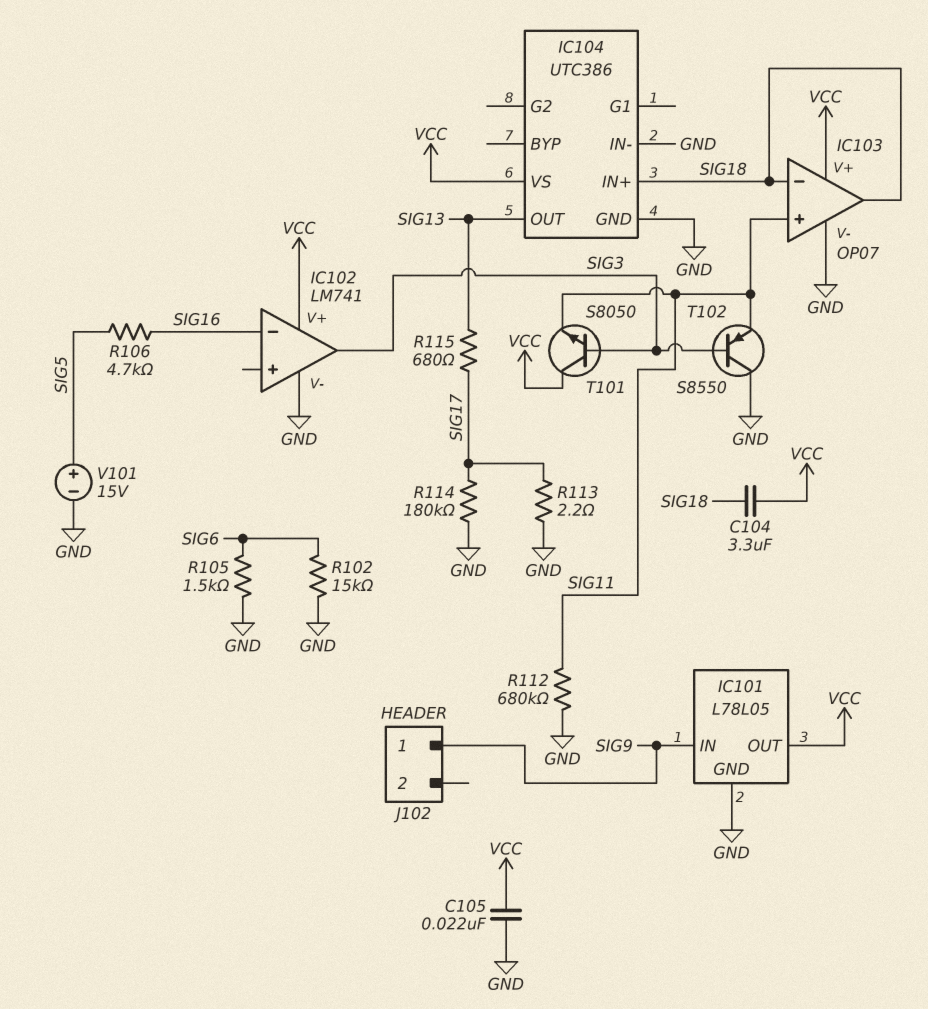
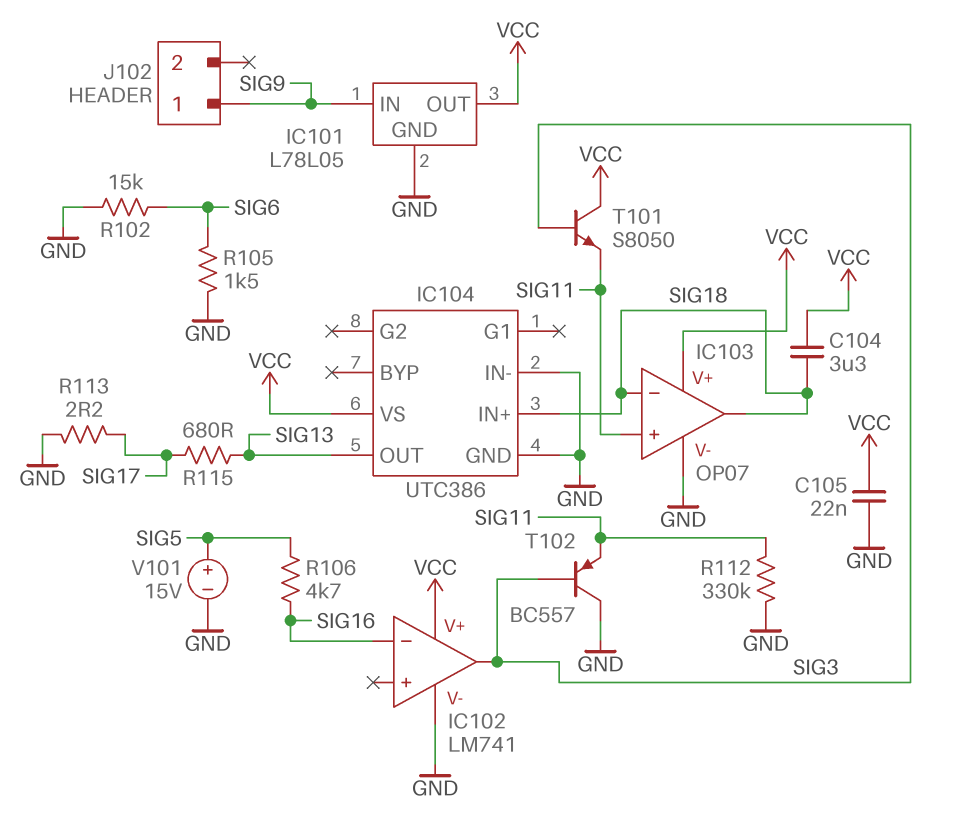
R112: 680k (GND, SIG11) -> 330k (GND, SIG11)
R114: 180k (GND, SIG17) -> none
T102: PNP S8550 (B SIG3, C GND, E SIG11) -> PNP BC557 (B SIG3, C GND, E SIG11)

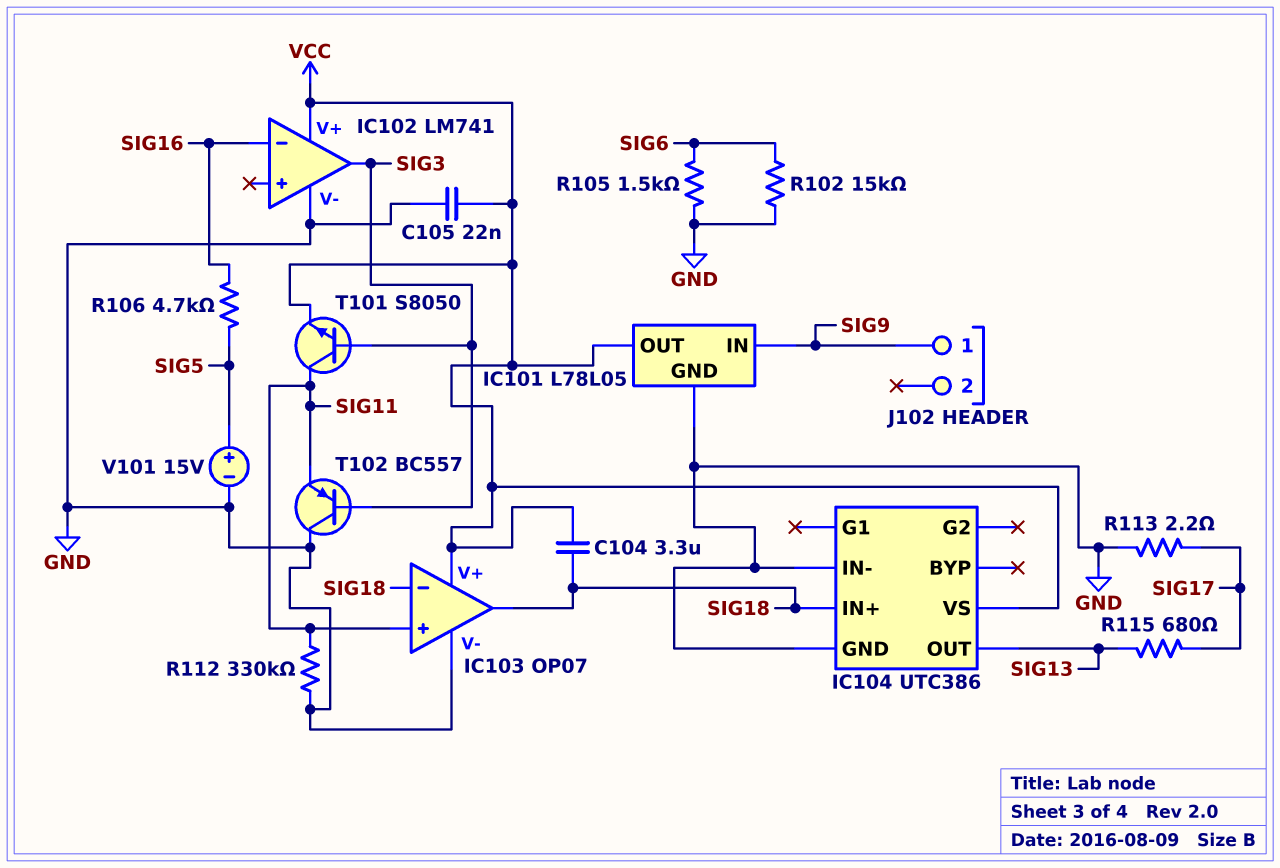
T101: NPN S8050 (B SIG3, C VCC, E SIG11) -> NPN S8050 (B SIG3, C SIG11, E VCC)

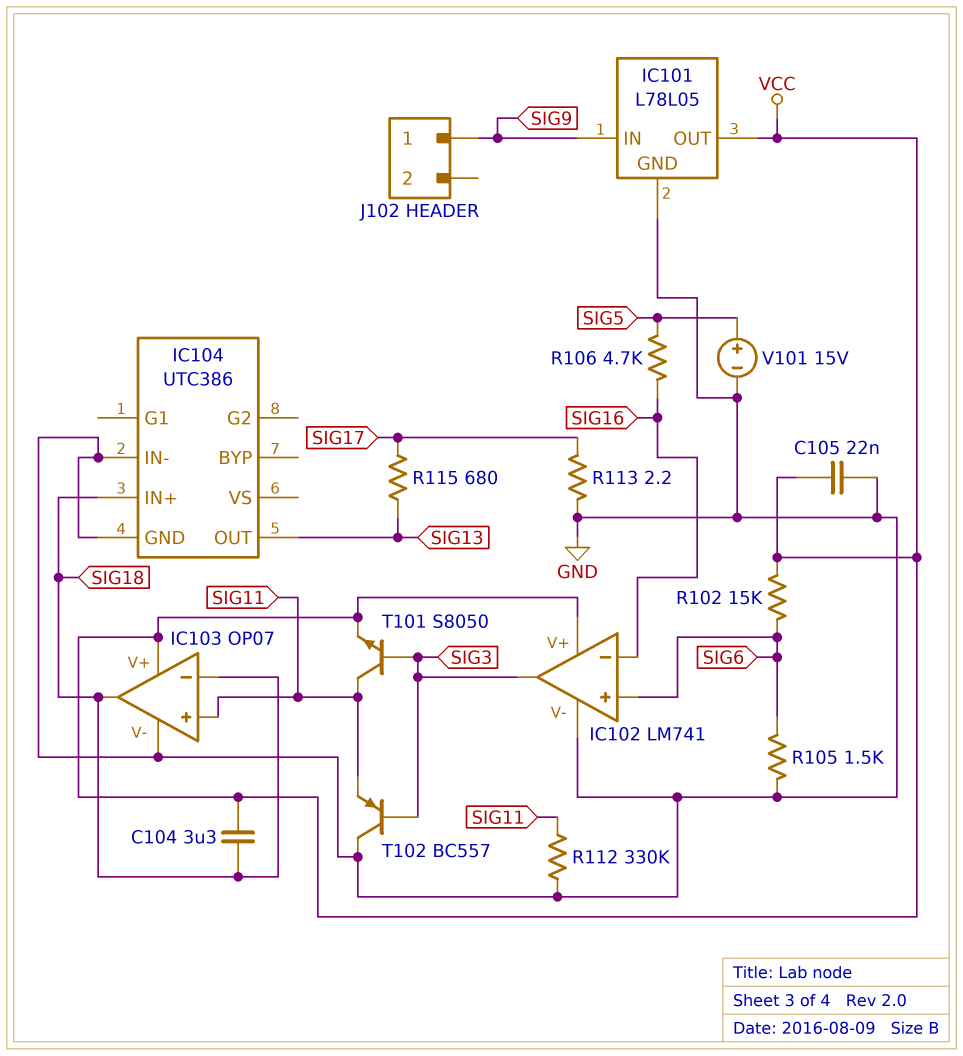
IC102 pin in+: none -> SIG6
IC104 pin VS: VCC -> none
R102: 15k (GND, SIG6) -> 15k (SIG6, VCC)

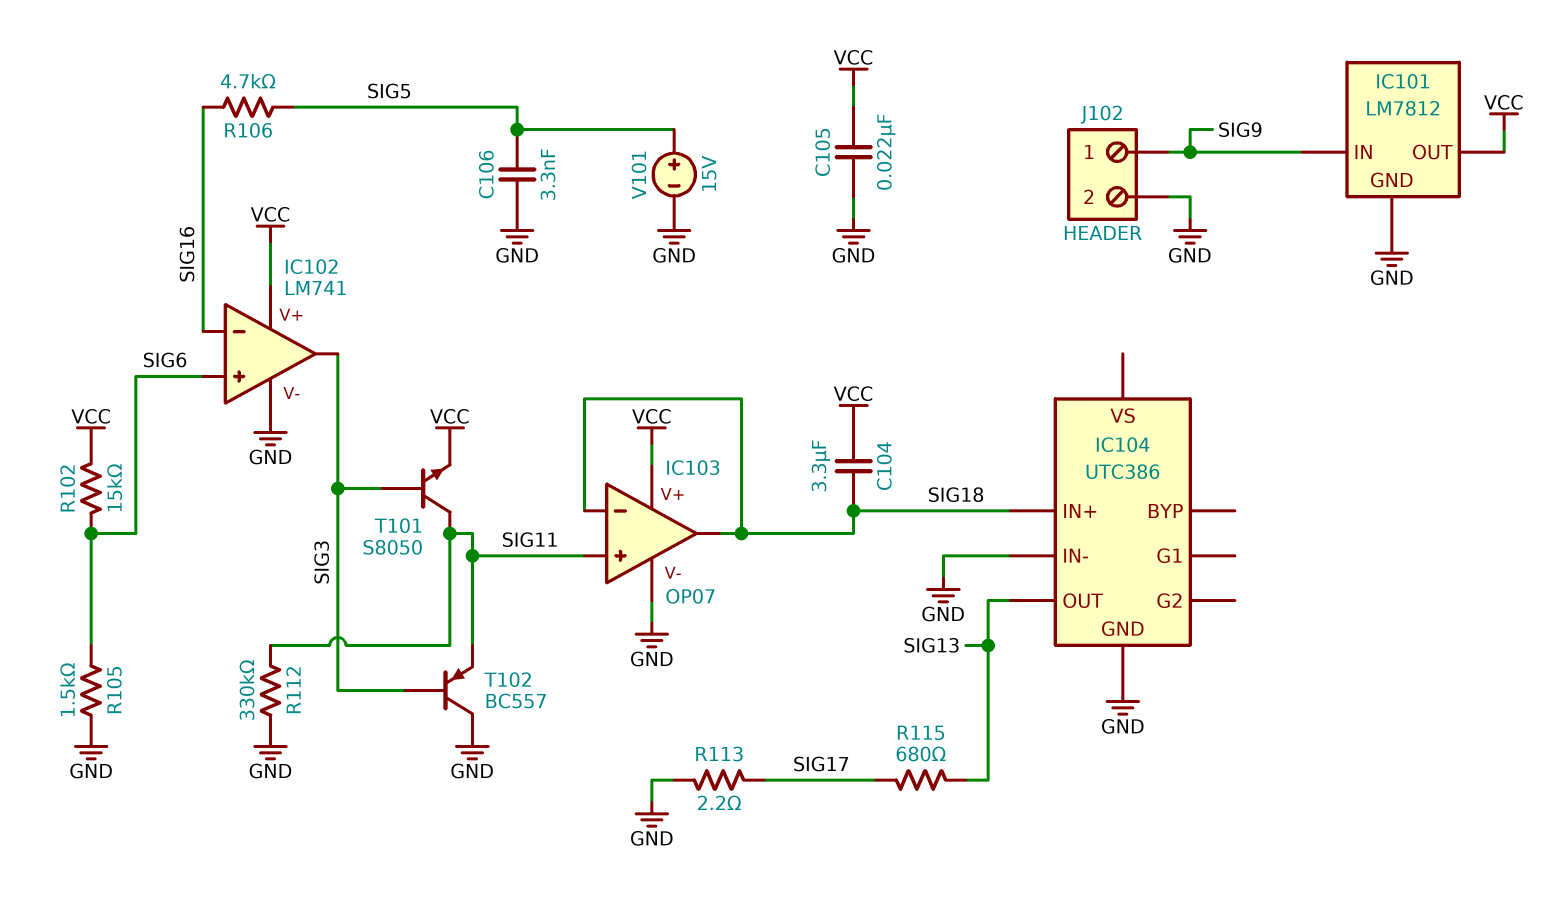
C106: none -> 3.3nF (GND, SIG5)
IC101: L78L05 -> LM7812
J102 pin 2: none -> GND

